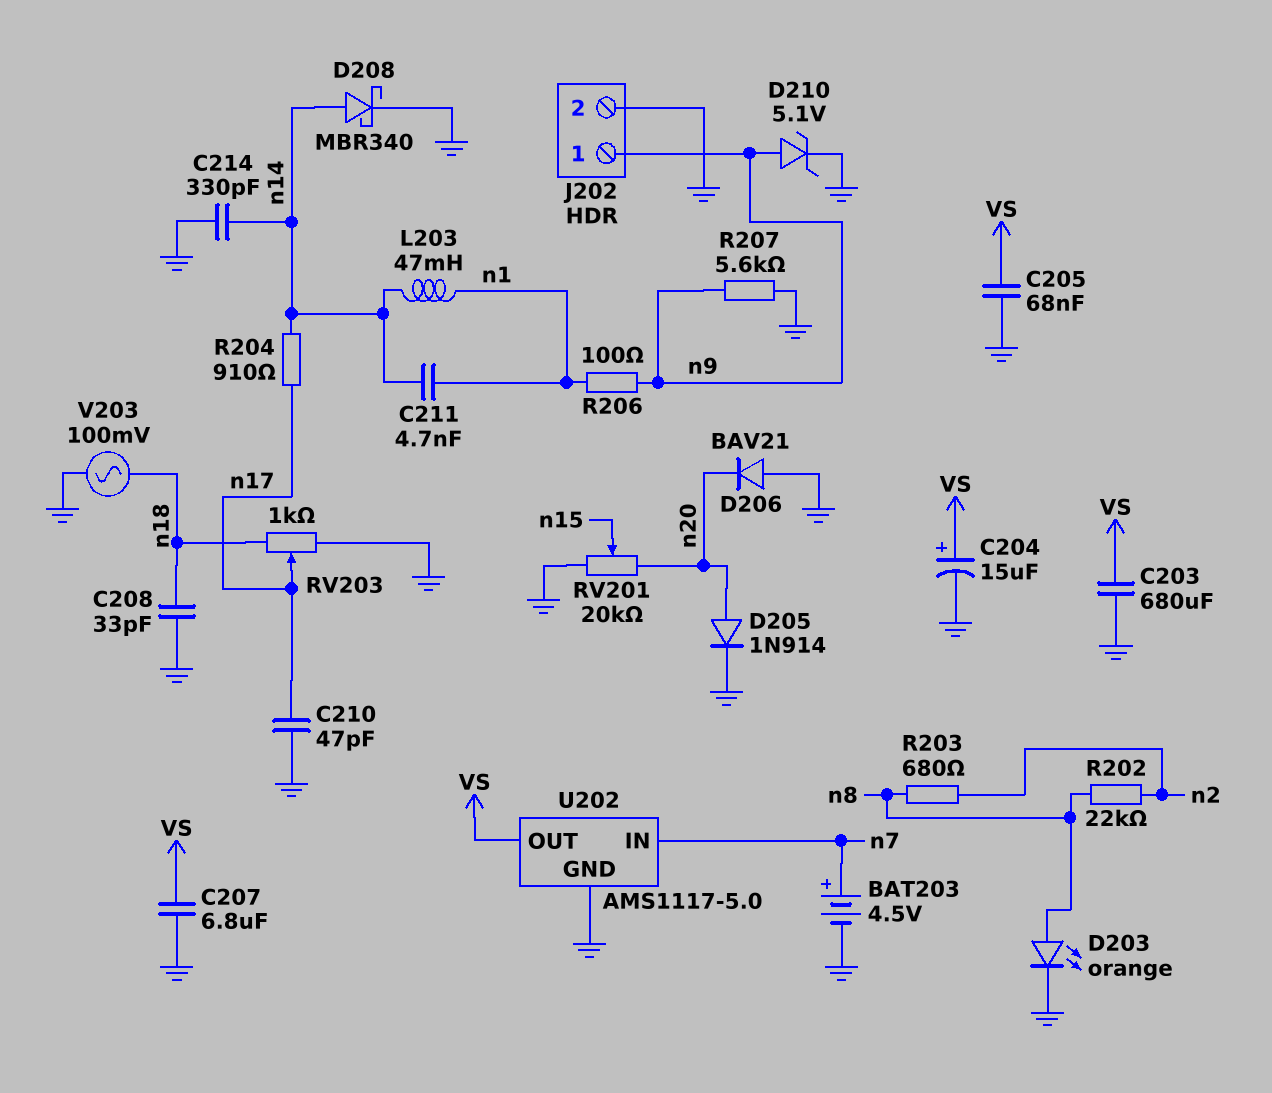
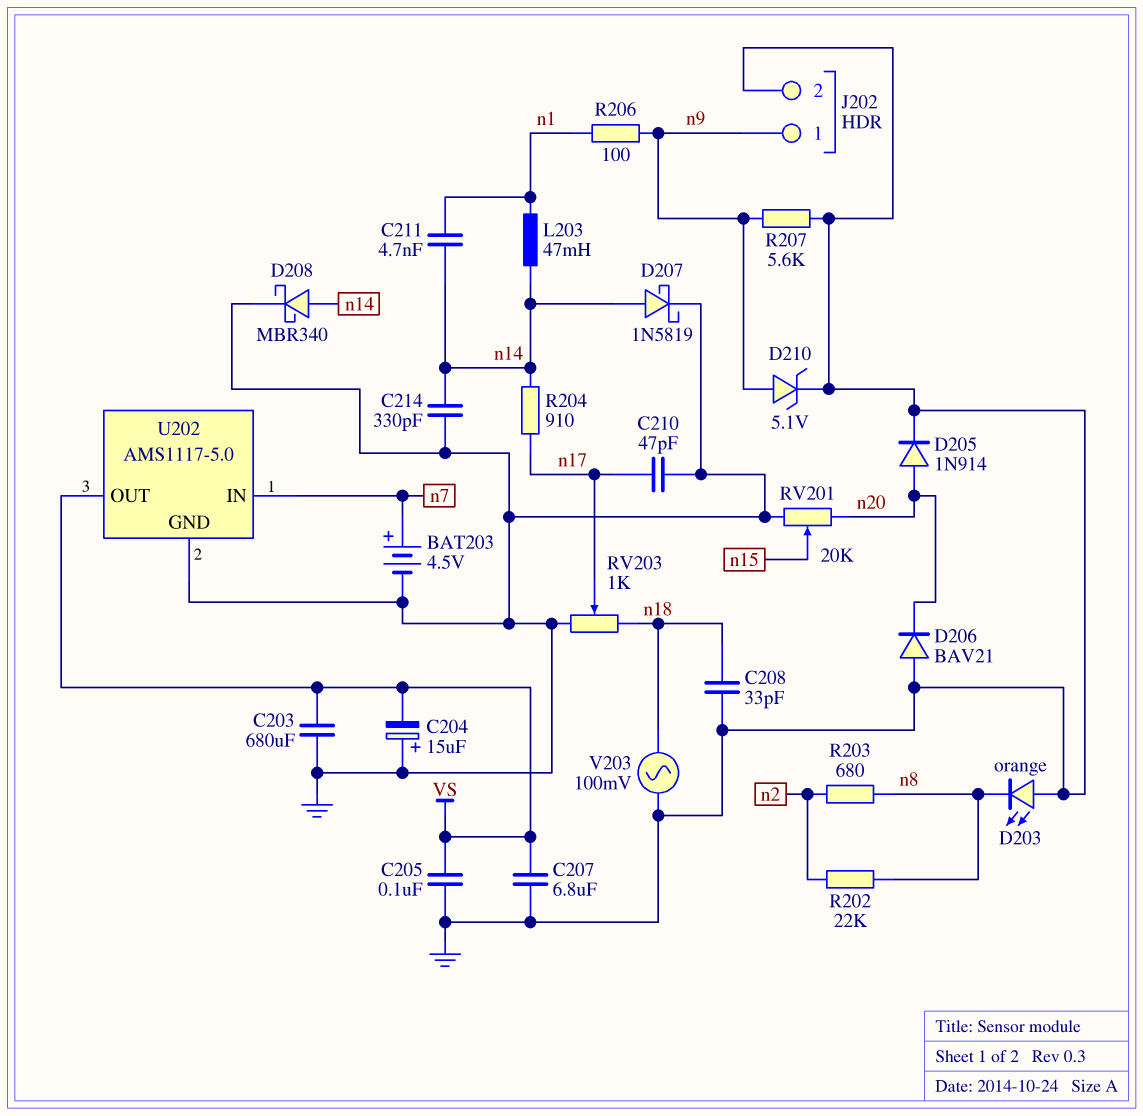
C204: 15uF (plus VS, minus GND) -> 15uF (plus GND, minus VS)
C205: 68nF (GND, VS) -> 100nF (GND, VS)
D203: LED orange (A n8, K GND) -> LED orange (A GND, K n8)
D207: none -> schottky 1N5819 (A n14, K GND)

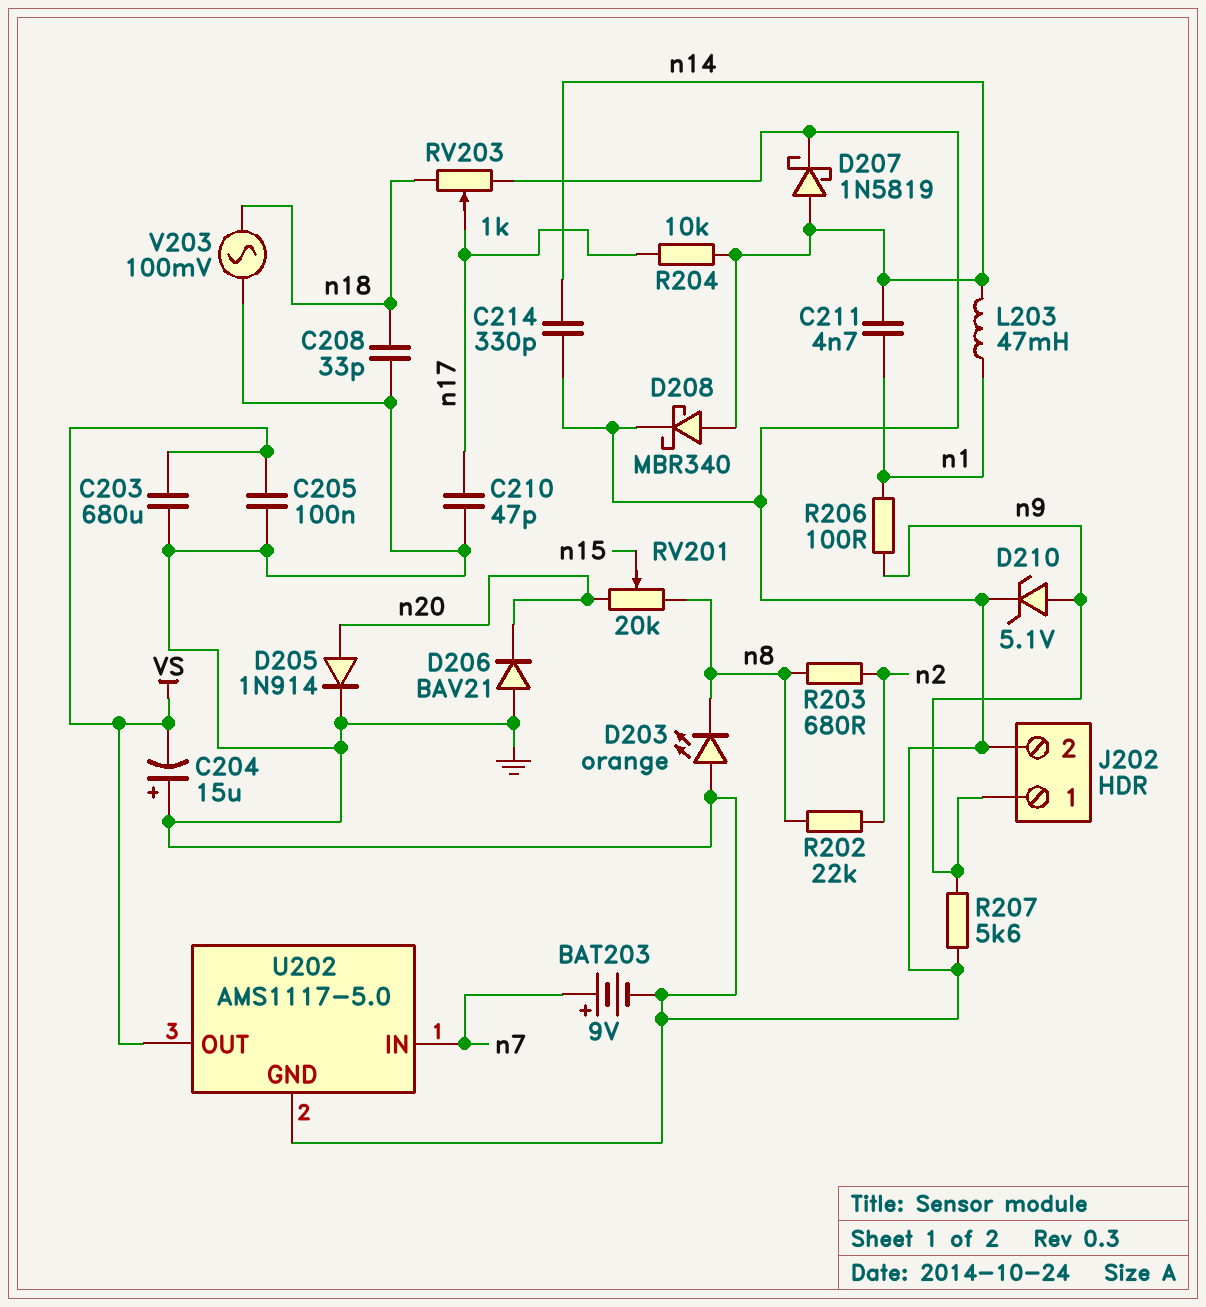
BAT203: 4.5V (plus n7, minus GND) -> 9V (plus n7, minus GND)
C207: 6.8uF (GND, VS) -> none
R204: 910 (n14, n17) -> 10k (n14, n17)
RV201: 20k (GND, n20, wiper n15) -> 20k (n8, n20, wiper n15)

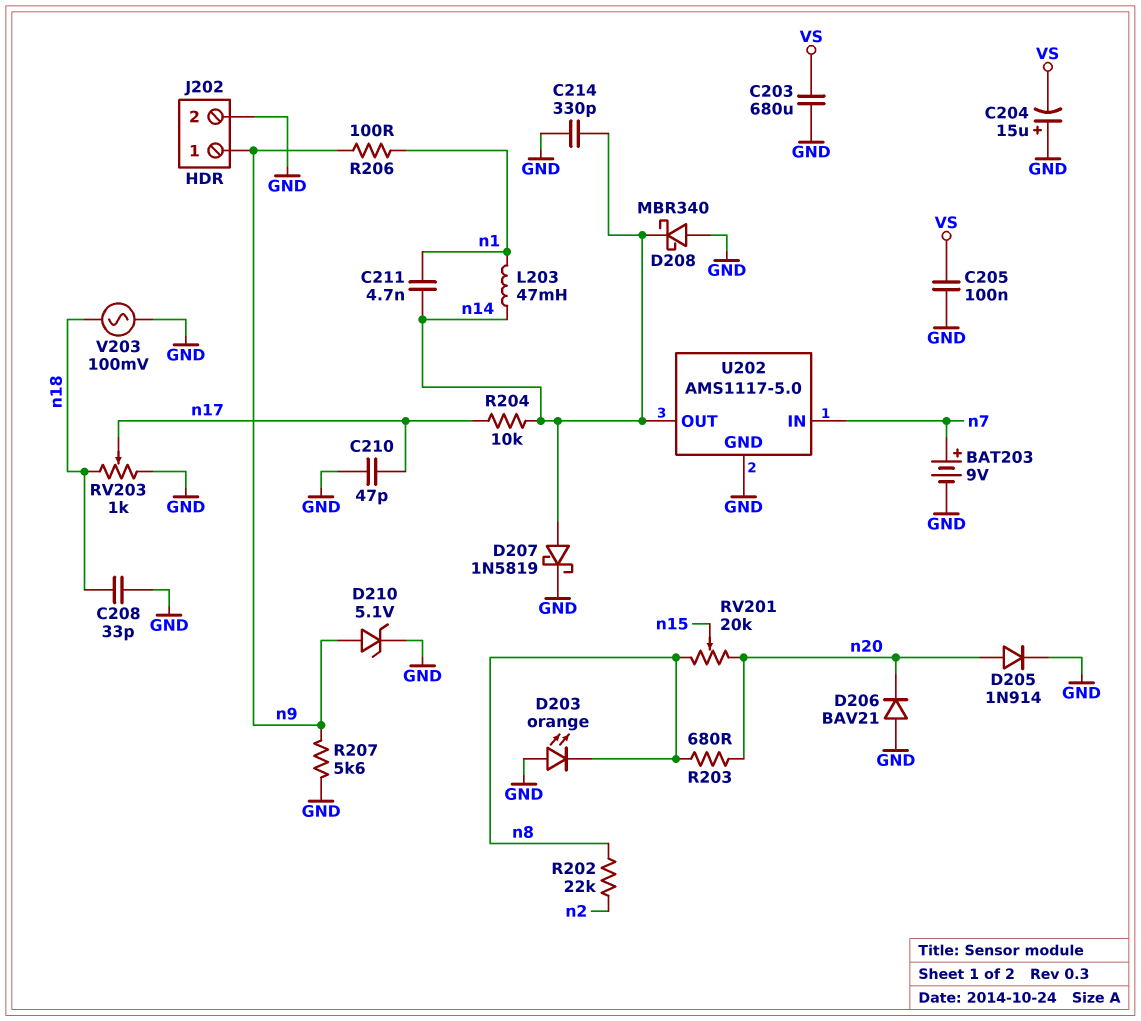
D208: schottky MBR340 (A n14, K GND) -> schottky MBR340 (A GND, K n14)
R203: 680 (n2, n8) -> 680 (n8, n20)
U202 pin OUT: VS -> n14

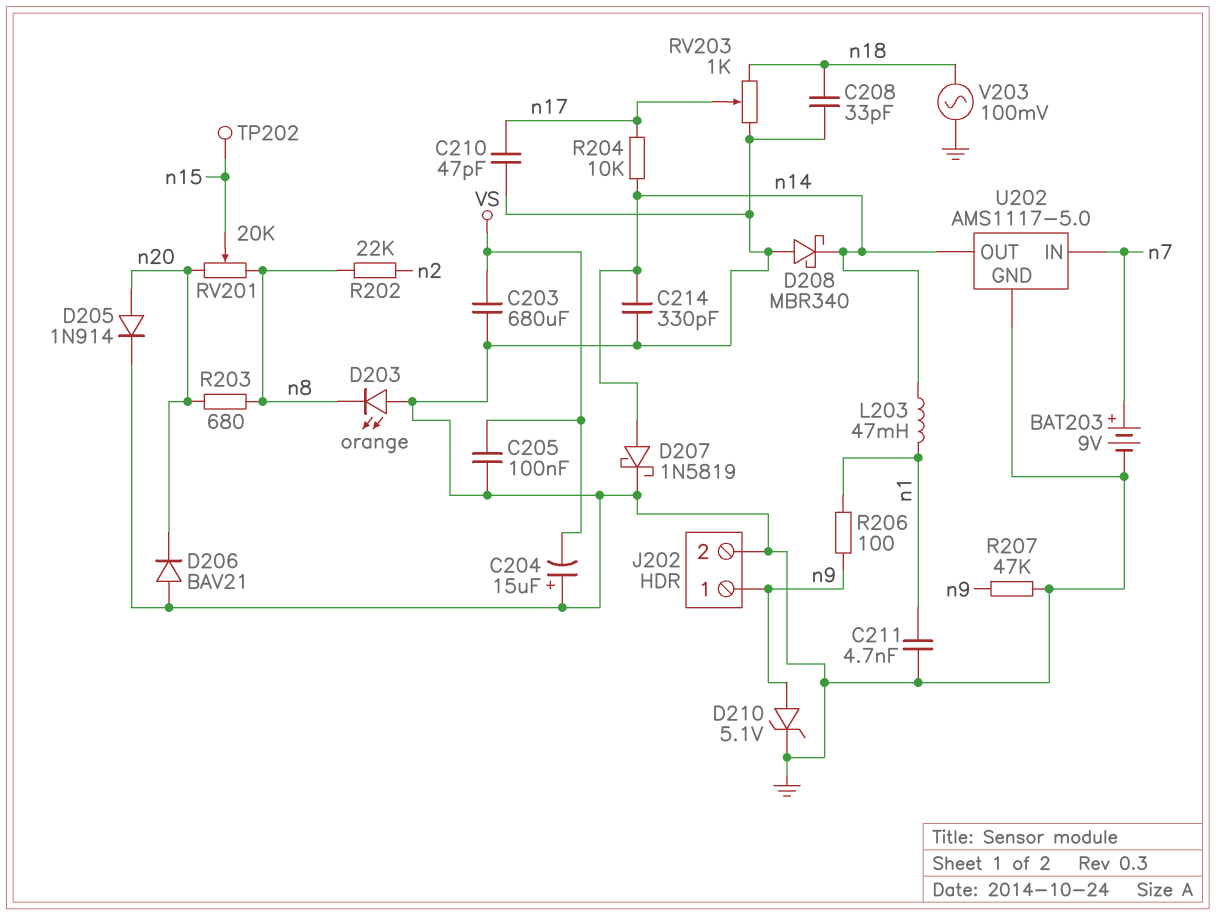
C211: 4.7nF (n1, n14) -> 4.7nF (GND, n1)
R207: 5.6k (GND, n9) -> 47k (GND, n9)
TP202: none -> test point (n15)

